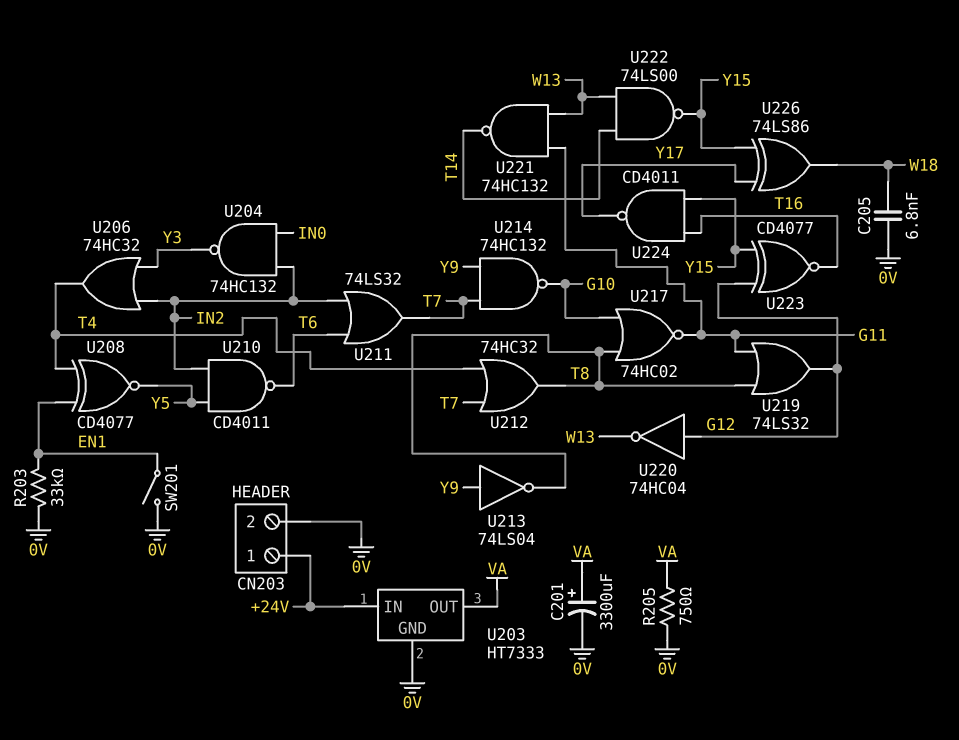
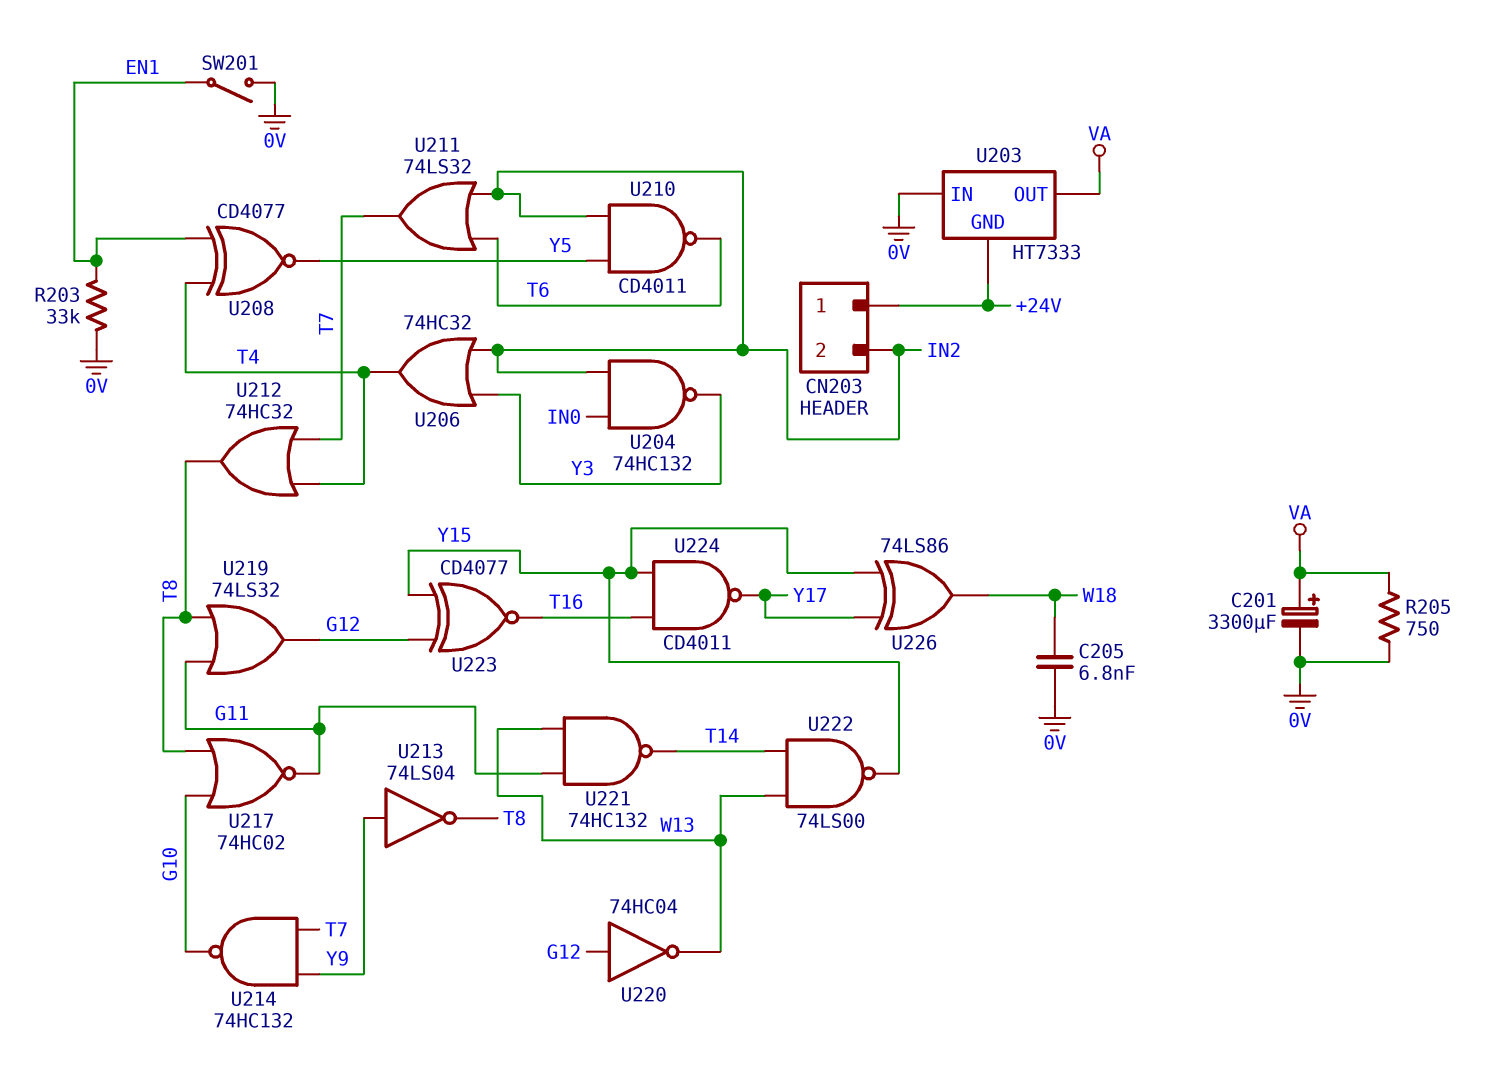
CN203 pin 2: 0V -> IN2
U203 pin GND: 0V -> +24V
U203 pin IN: +24V -> 0V

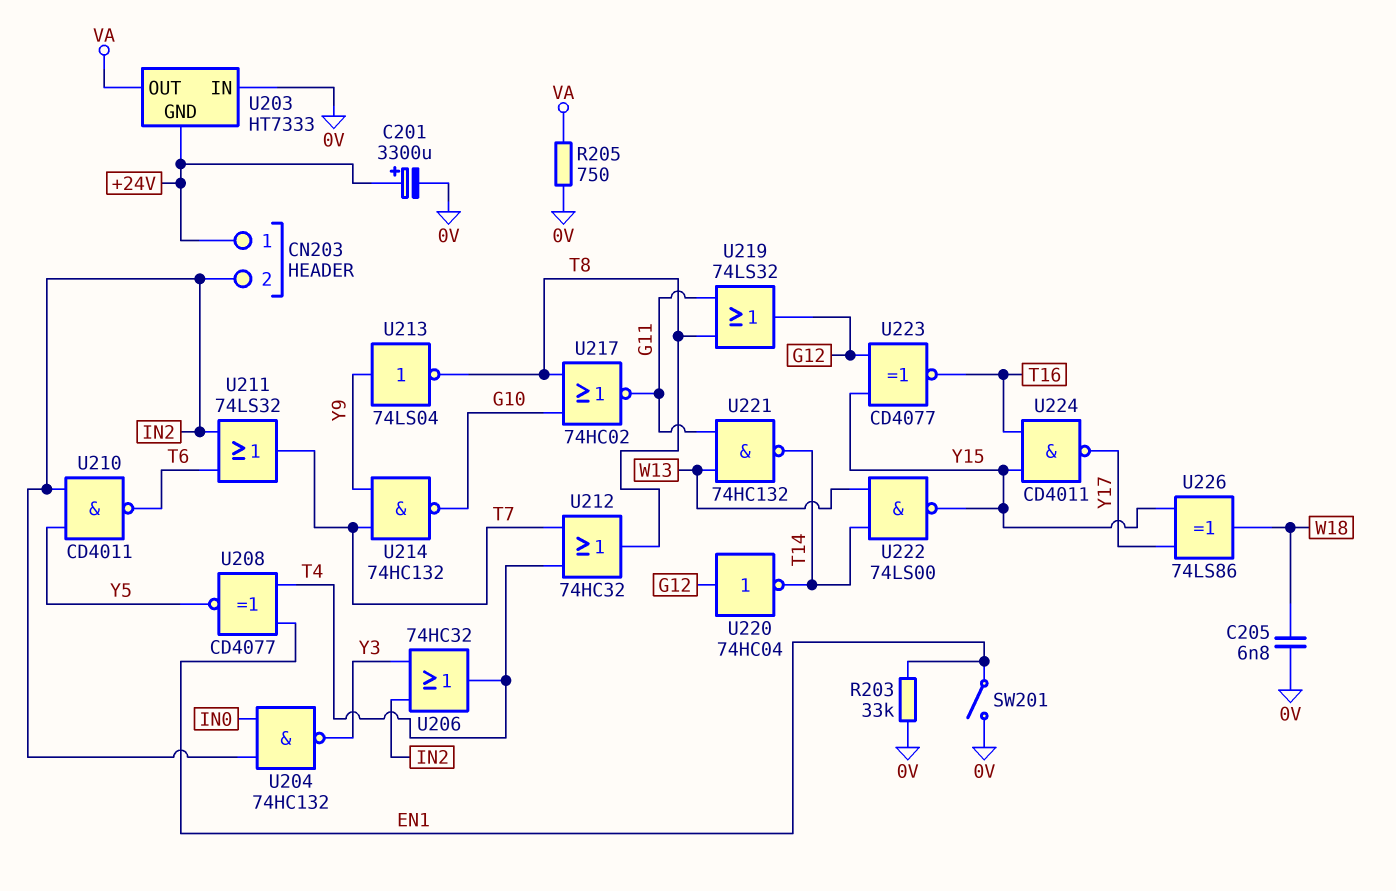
C201: 3300uF (plus VA, minus 0V) -> 3300uF (plus +24V, minus 0V)
U220: NOT 74HC04 (in G12, out W13) -> NOT 74HC04 (in G12, out T14)

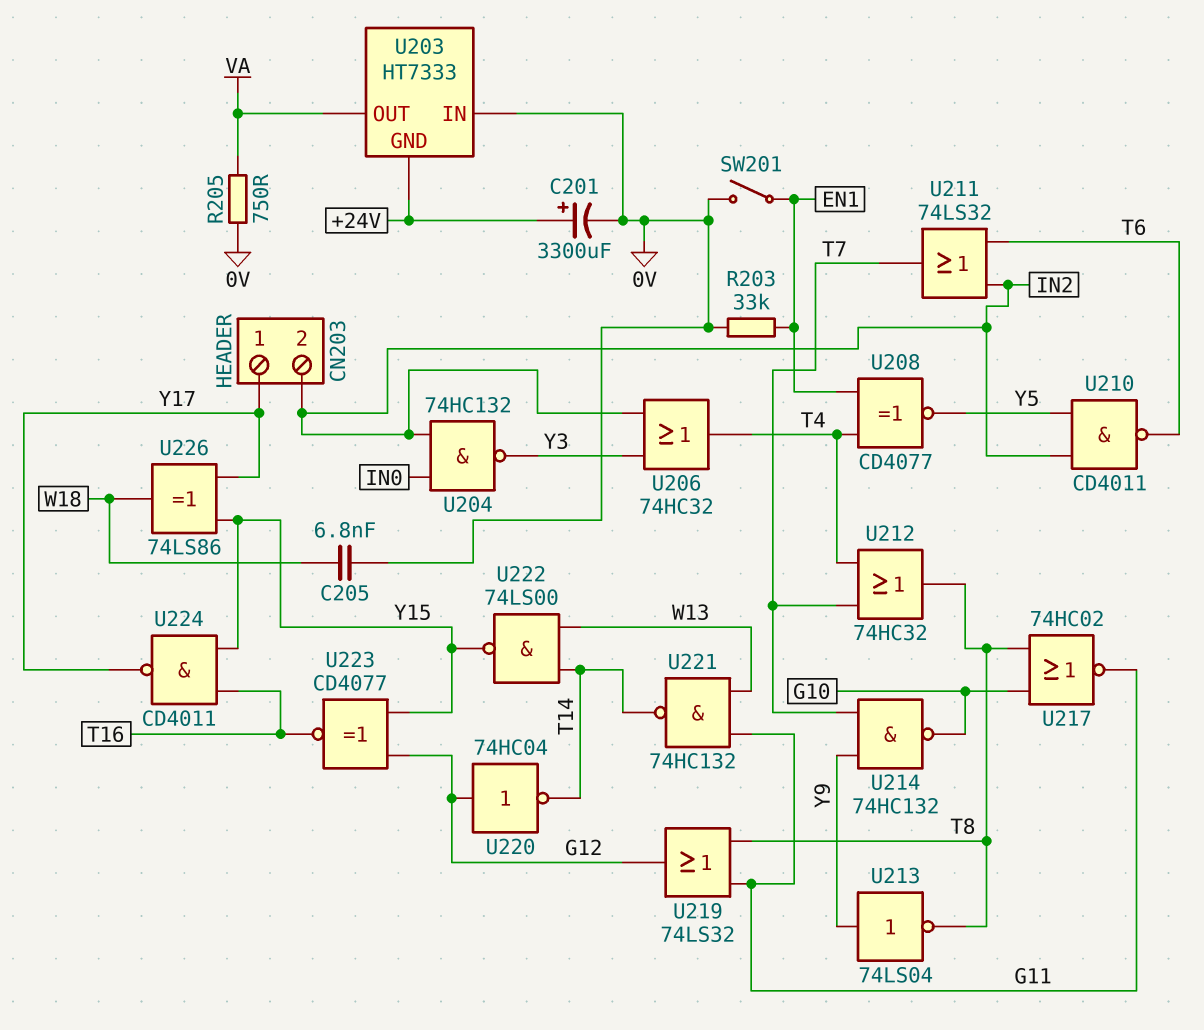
CN203 pin 1: +24V -> Y17

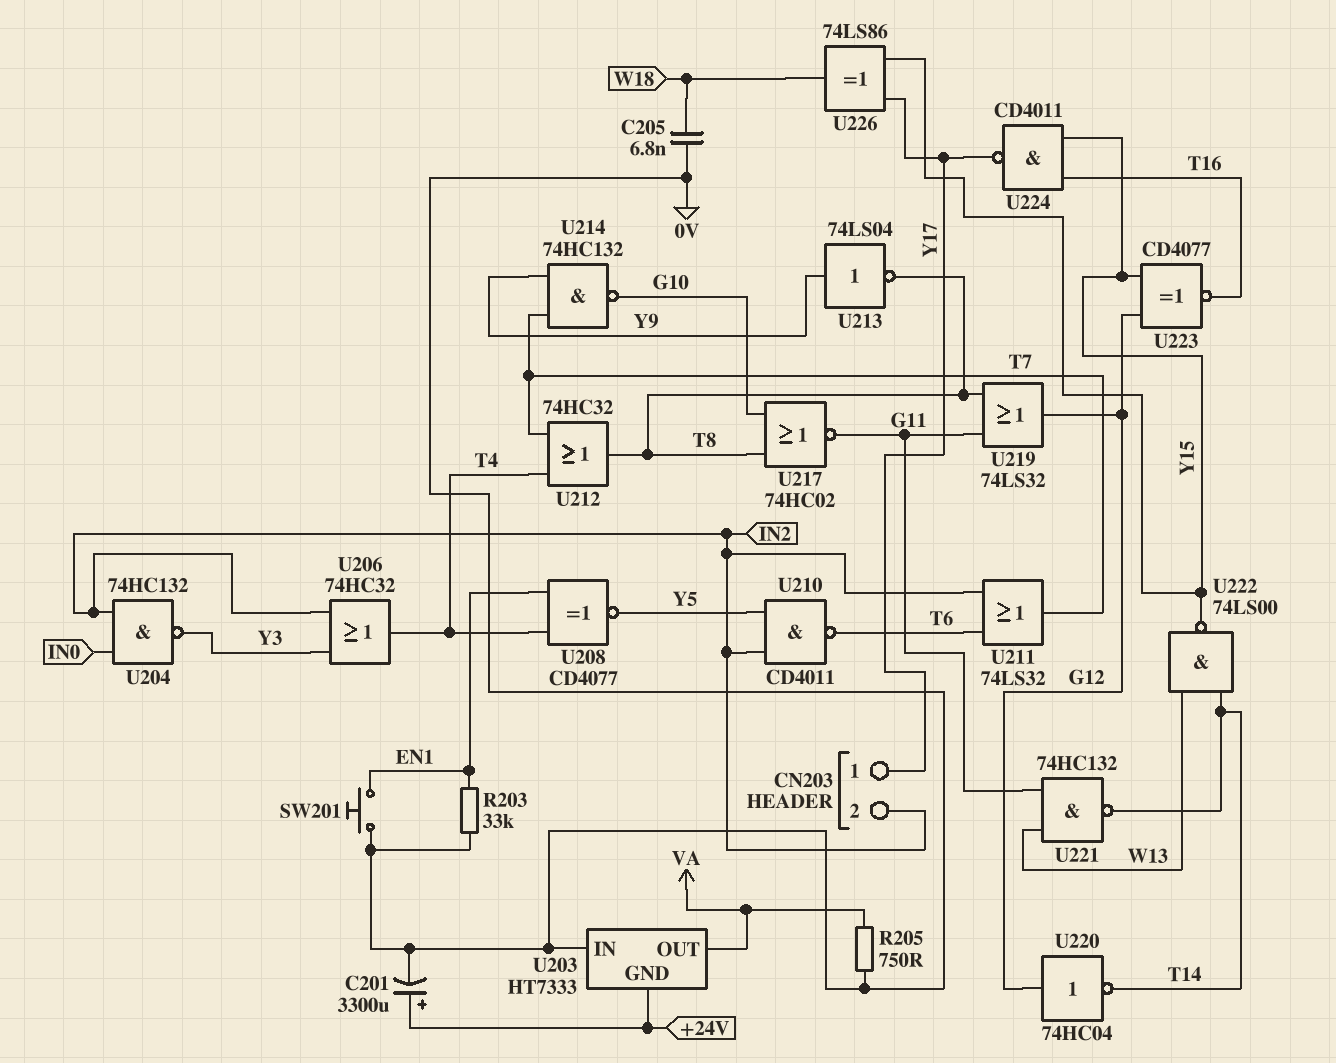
SW201: switch (0V, EN1) -> button (0V, EN1)

